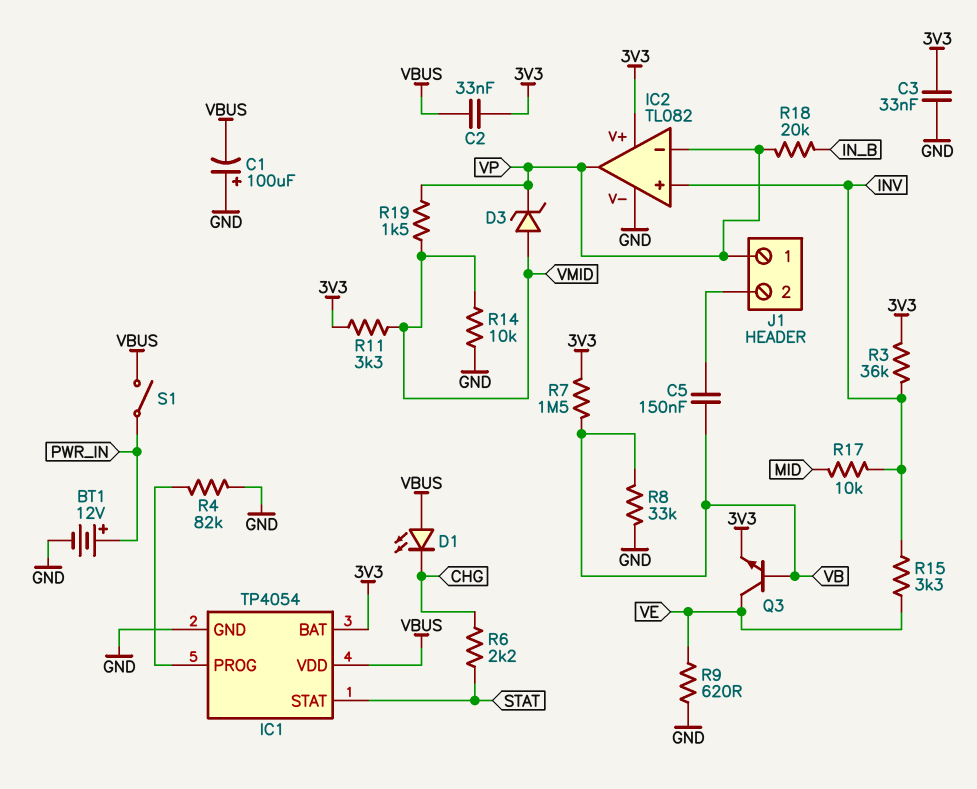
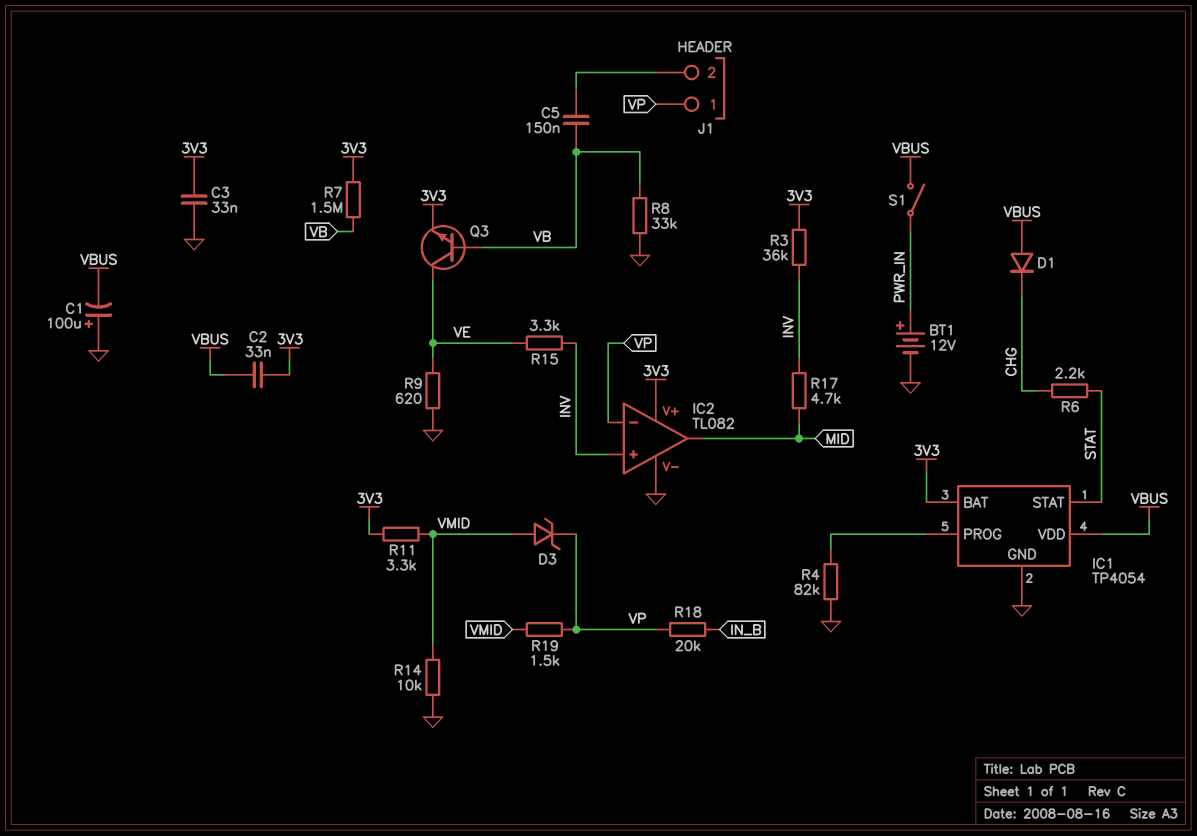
D1: LED (A VBUS, K CHG) -> diode (A VBUS, K CHG)
IC2 pin out: VP -> MID
R17: 10k (INV, MID) -> 4.7k (INV, MID)

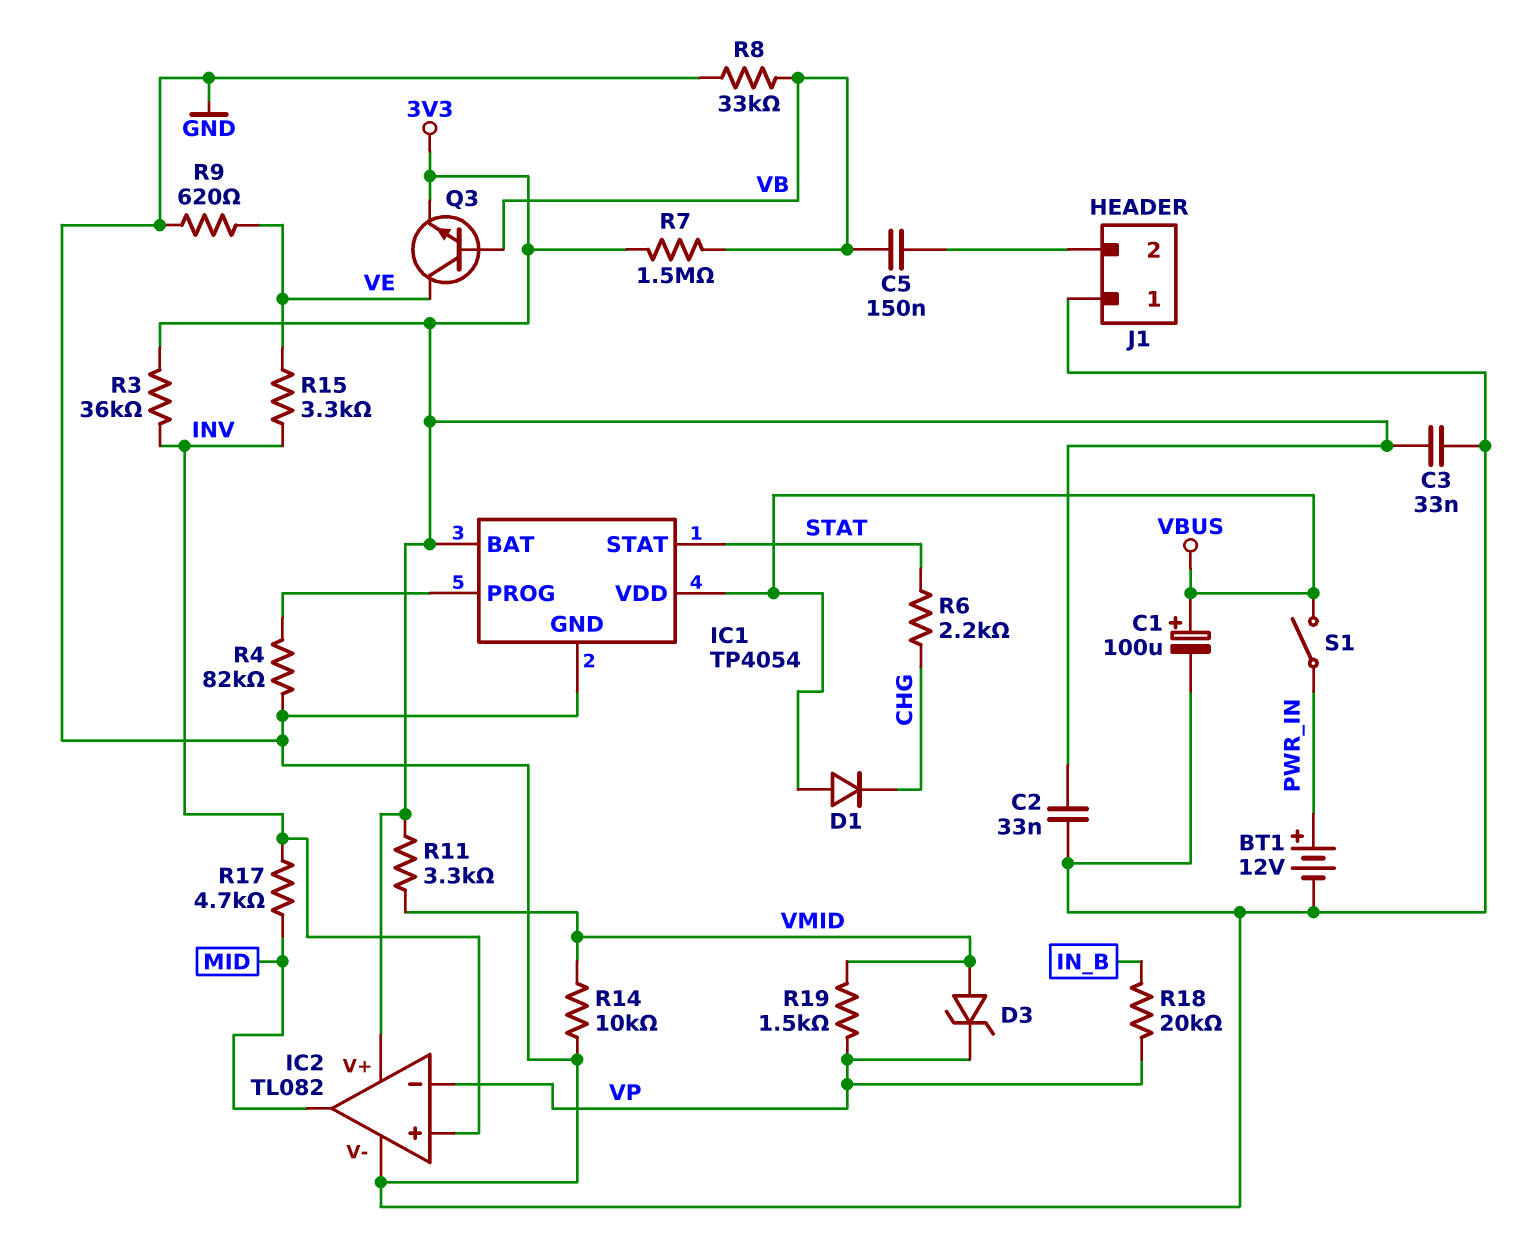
C1: 100uF (plus GND, minus VBUS) -> 100uF (plus VBUS, minus GND)
C2: 33nF (3V3, VBUS) -> 33nF (3V3, GND)
J1 pin 1: VP -> GND

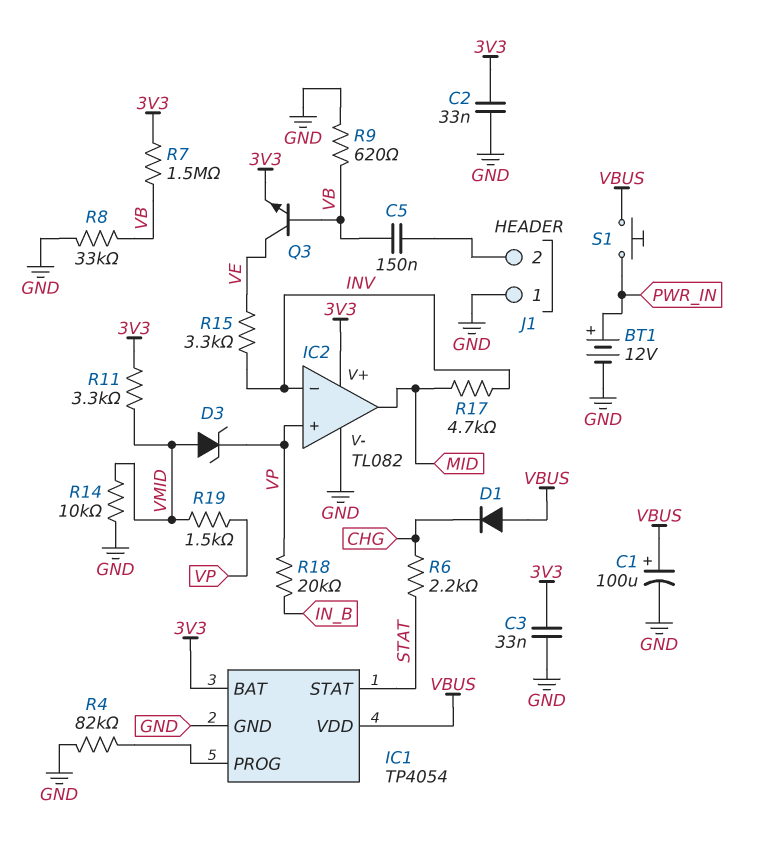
IC2 pin in+: INV -> VP
IC2 pin in-: VP -> INV
R3: 36k (3V3, INV) -> none
R9: 620 (GND, VE) -> 620 (GND, VB)
S1: switch (PWR_IN, VBUS) -> button (PWR_IN, VBUS)

